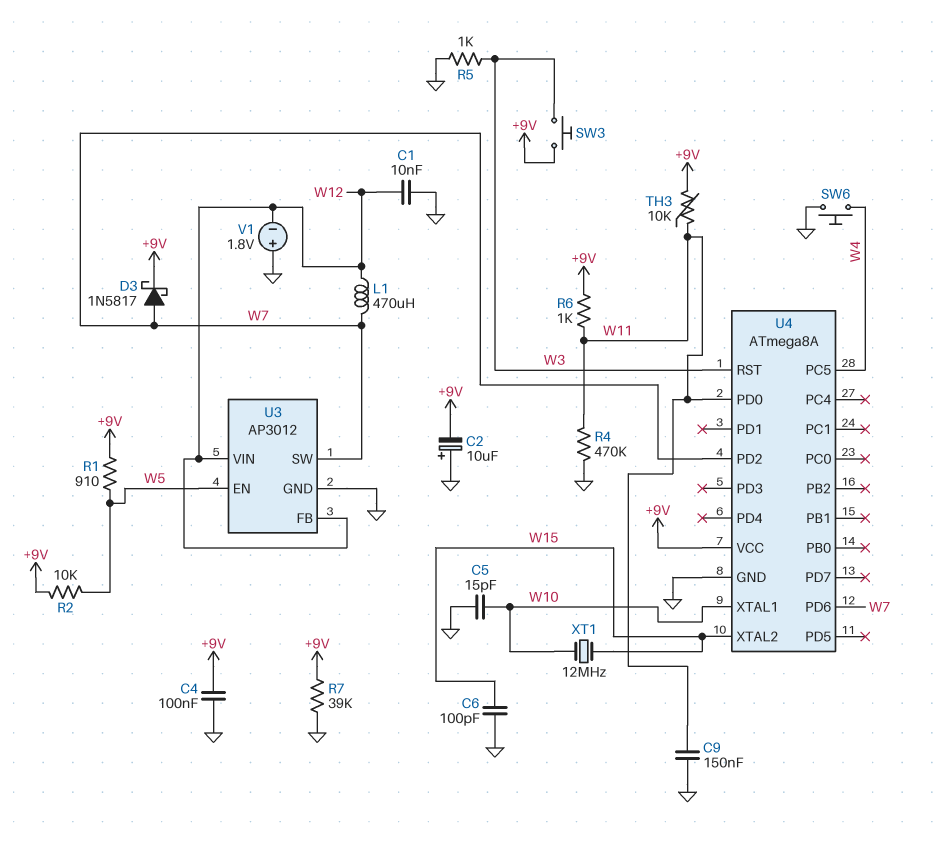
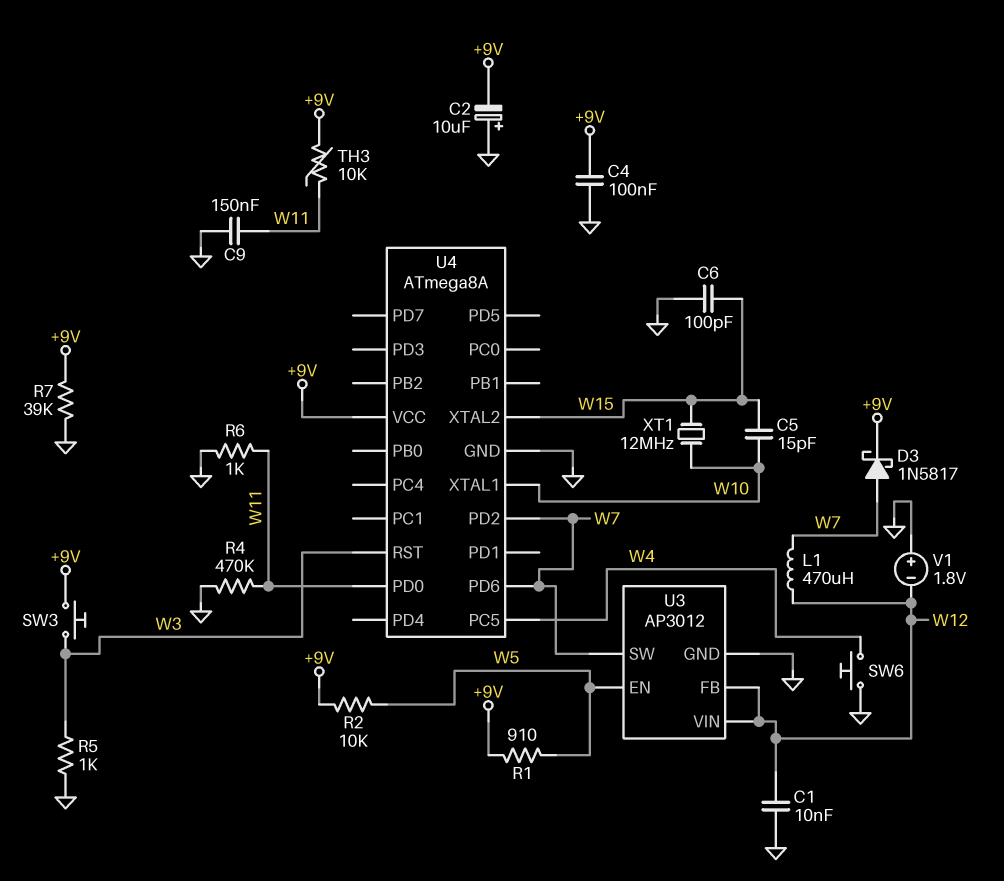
C5: 15pF (GND, W10) -> 15pF (W10, W15)
R6: 1k (+9V, W11) -> 1k (GND, W11)

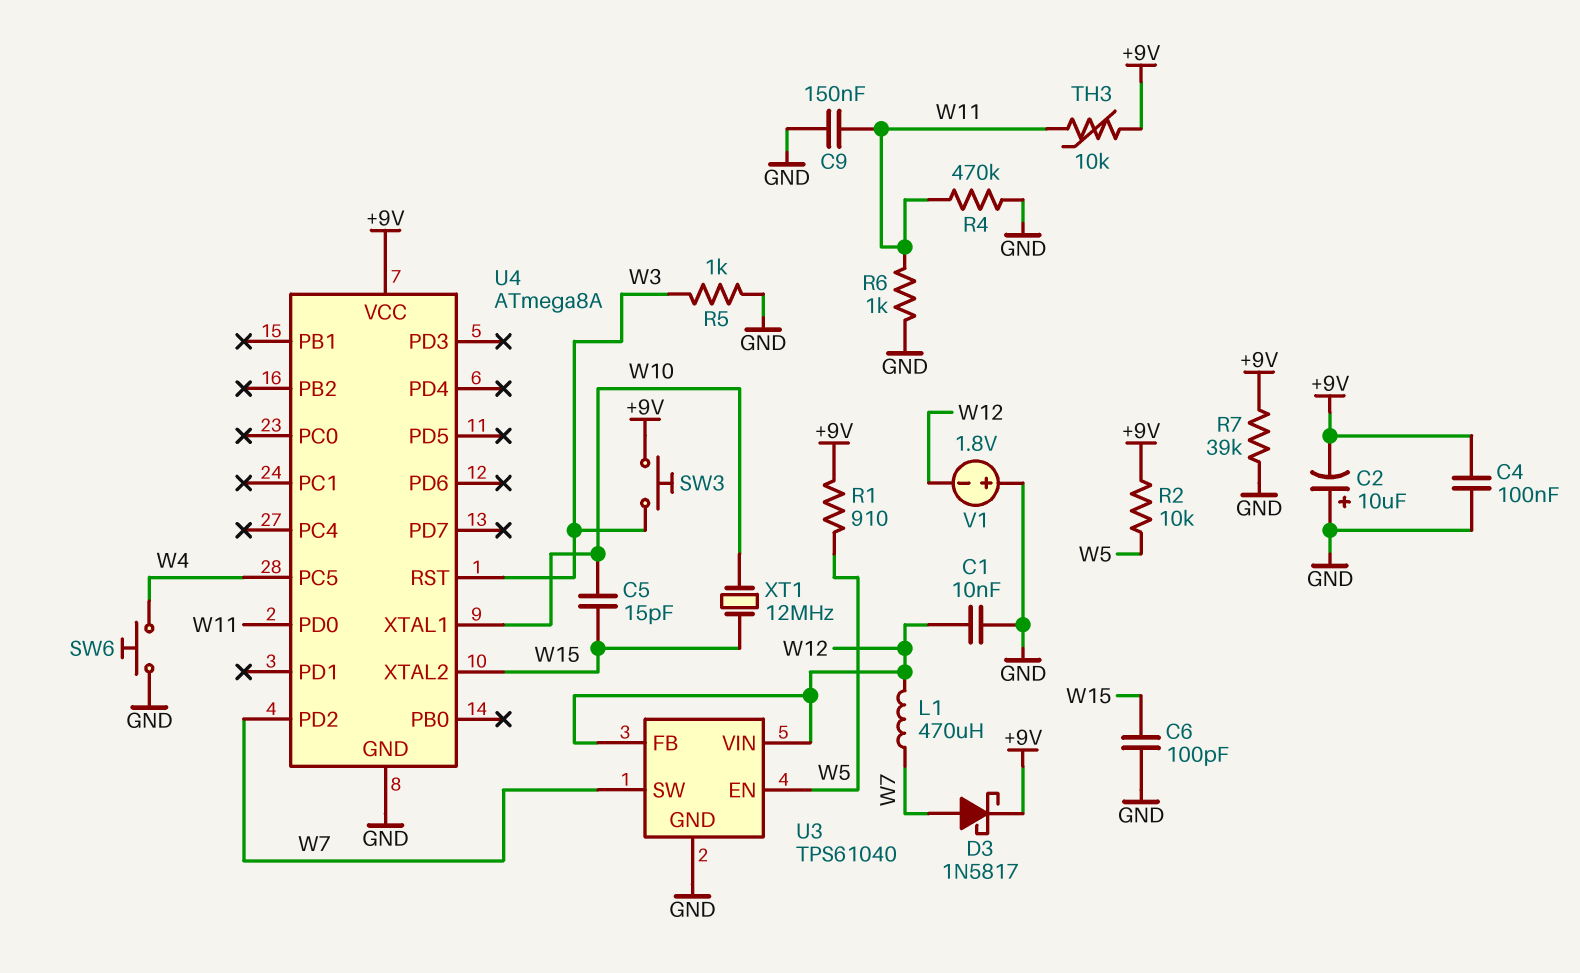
U3: AP3012 -> TPS61040
U4 pin PD6: W7 -> none

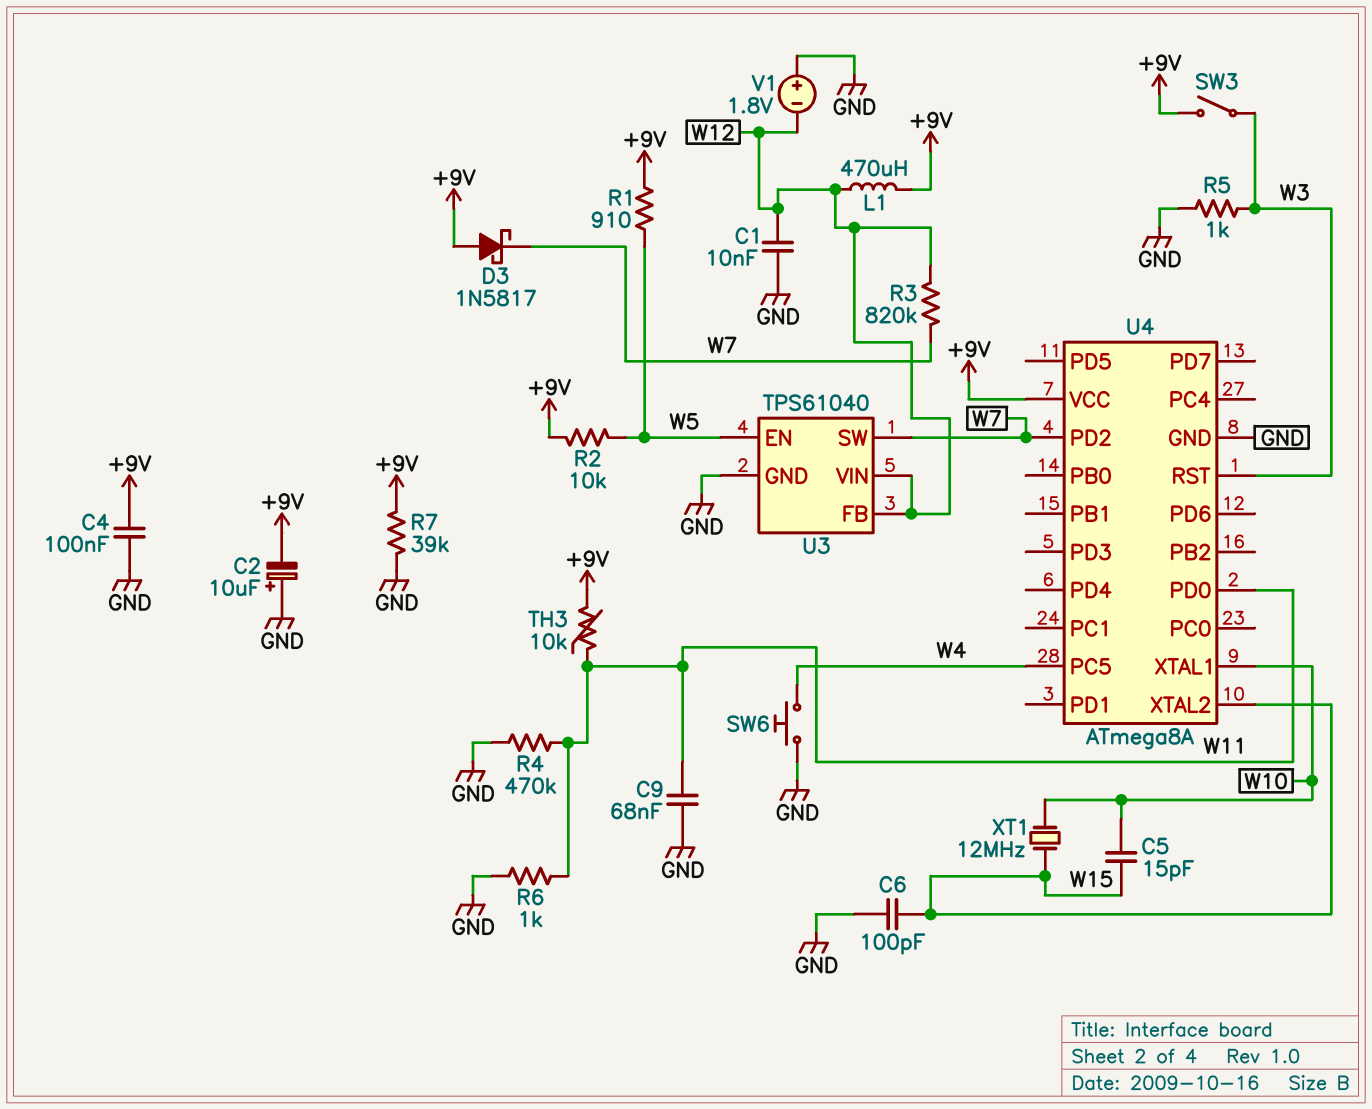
C9: 150nF (GND, W11) -> 68nF (GND, W11)
D3: schottky 1N5817 (A W7, K +9V) -> schottky 1N5817 (A +9V, K W7)
L1: 470uH (W7, W12) -> 470uH (+9V, W12)
R3: none -> 820k (W7, W12)
SW3: button (+9V, W3) -> switch (+9V, W3)

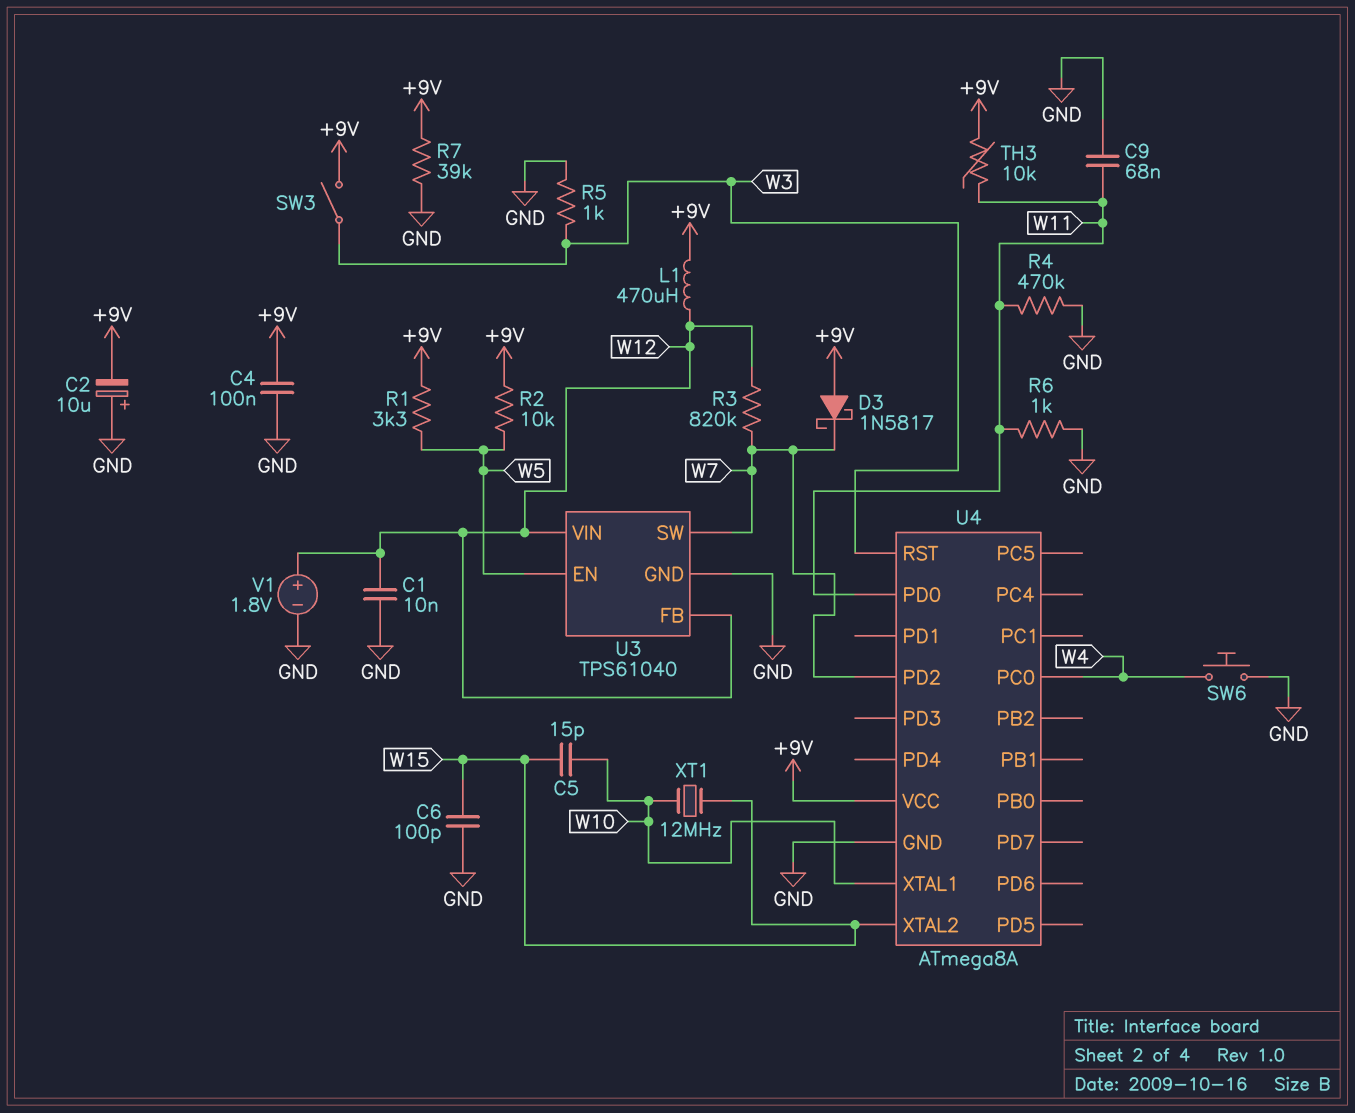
R1: 910 (+9V, W5) -> 3.3k (+9V, W5)
U4 pin PC0: none -> W4
U4 pin PC5: W4 -> none
V1: 1.8V (plus GND, minus W12) -> 1.8V (plus W12, minus GND)

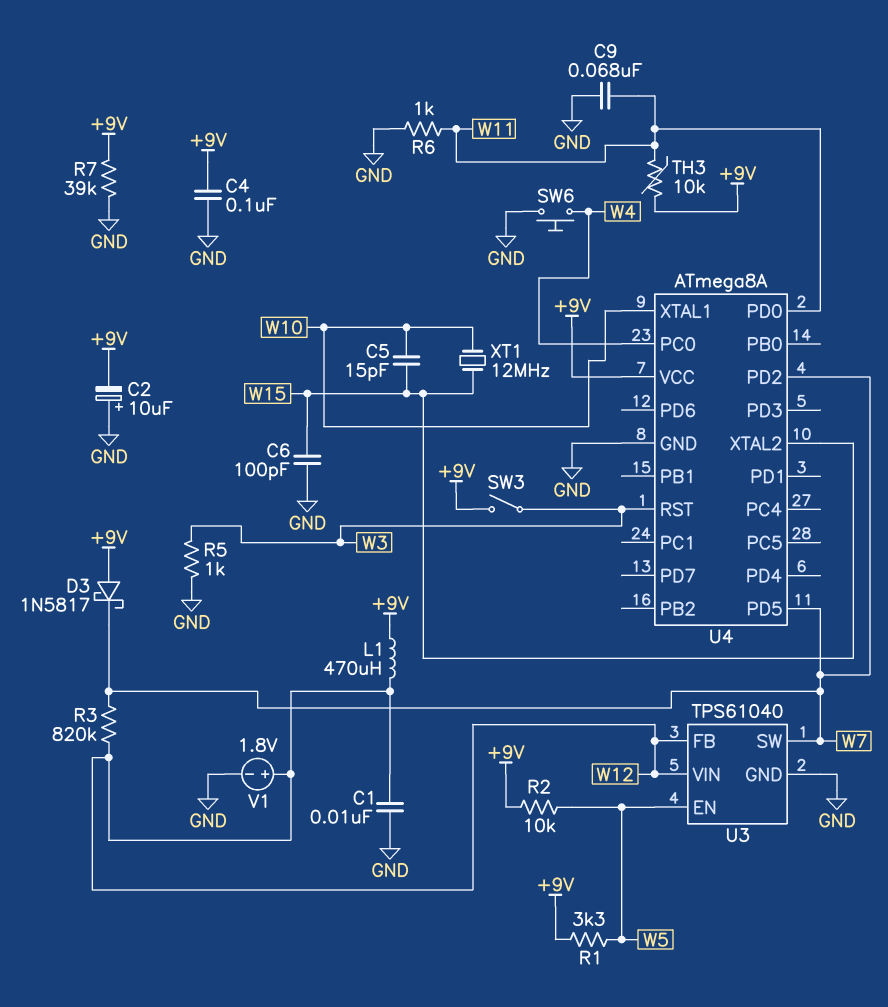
R4: 470k (GND, W11) -> none
U4 pin PD5: none -> W7

